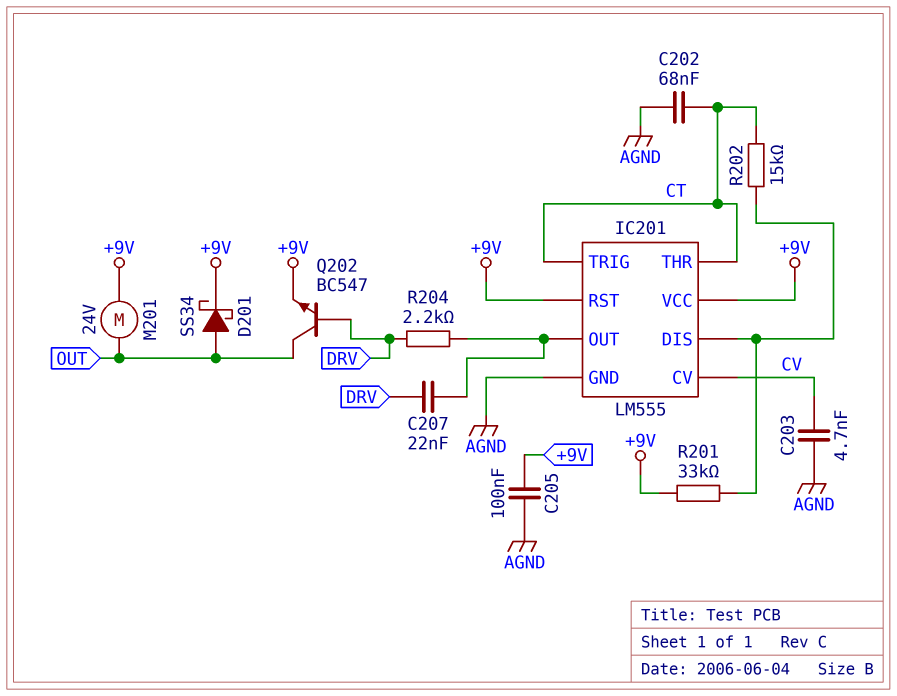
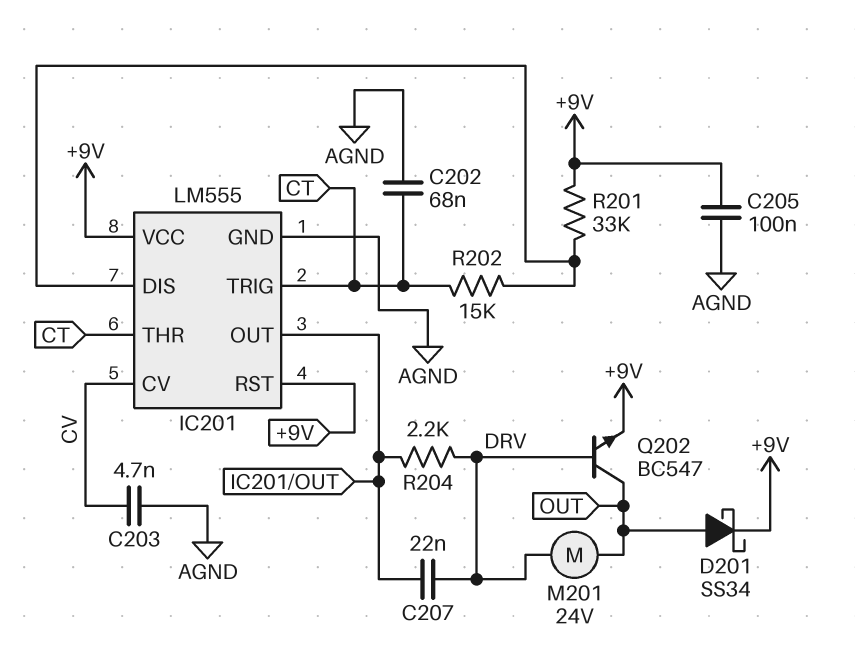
M201: motor 24V (+9V, OUT) -> motor 24V (DRV, OUT)

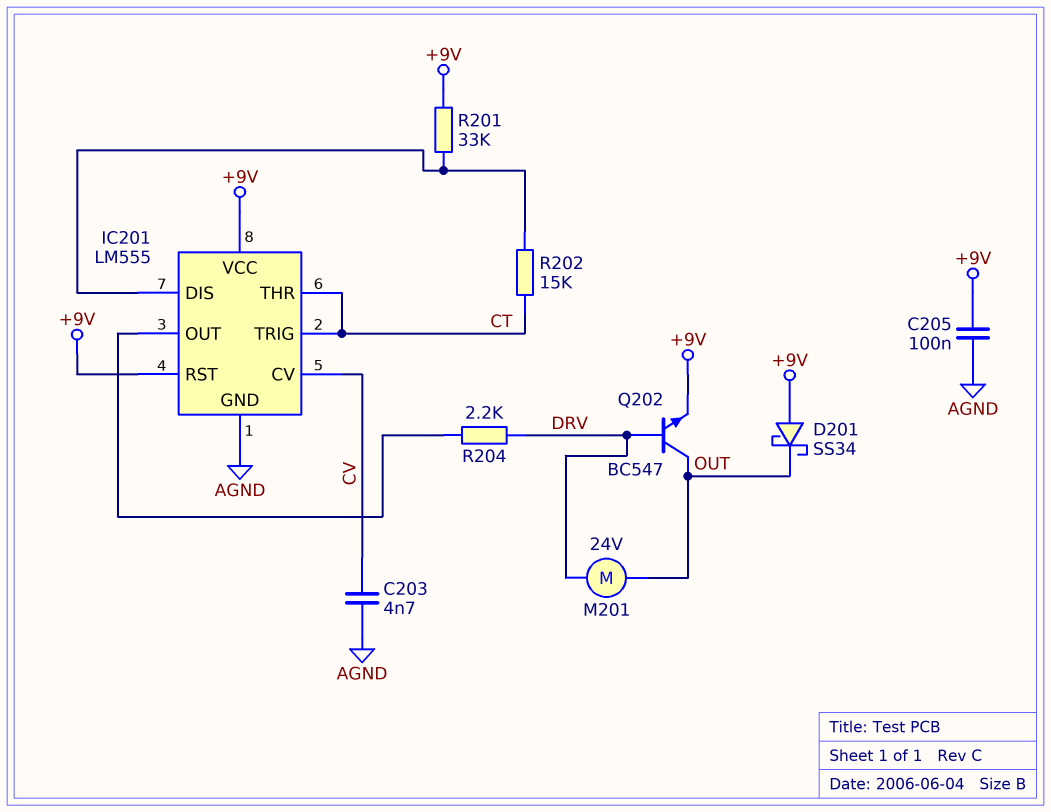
C202: 68nF (AGND, CT) -> none
C207: 22nF (DRV, IC201/OUT) -> none
D201: schottky SS34 (A OUT, K +9V) -> schottky SS34 (A +9V, K OUT)

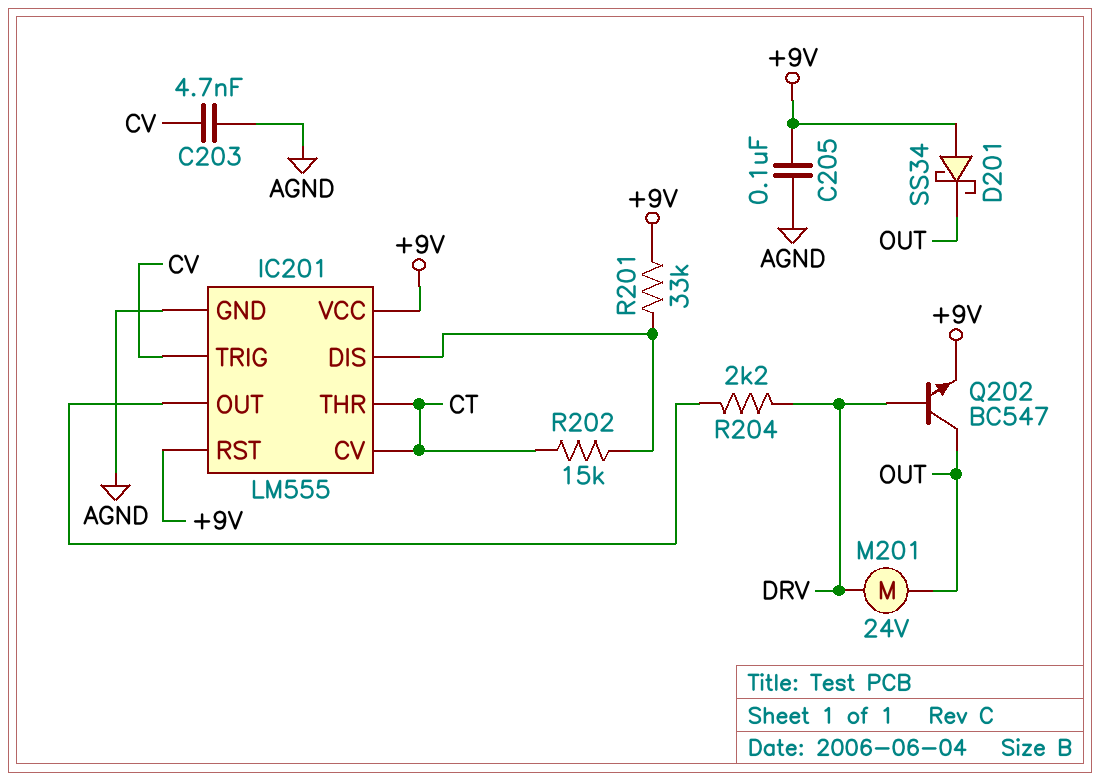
IC201 pin CV: CV -> CT
IC201 pin TRIG: CT -> CV

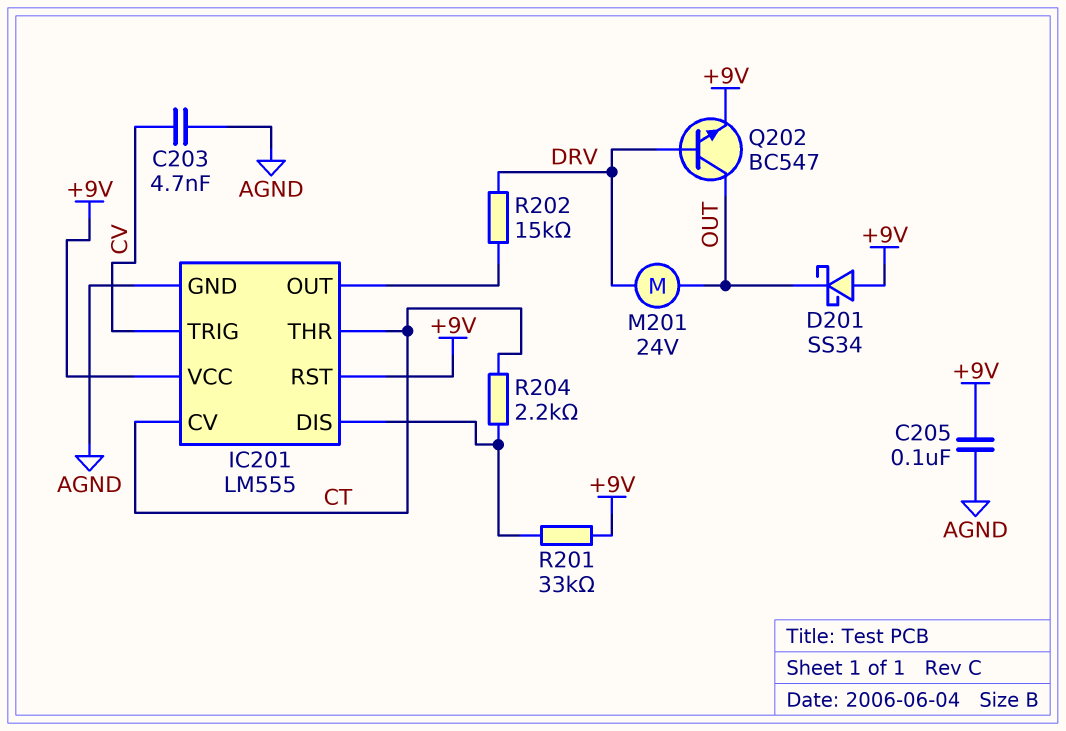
R202: 15k (CT, IC201/DIS) -> 15k (DRV, IC201/OUT)
R204: 2.2k (DRV, IC201/OUT) -> 2.2k (CT, IC201/DIS)

